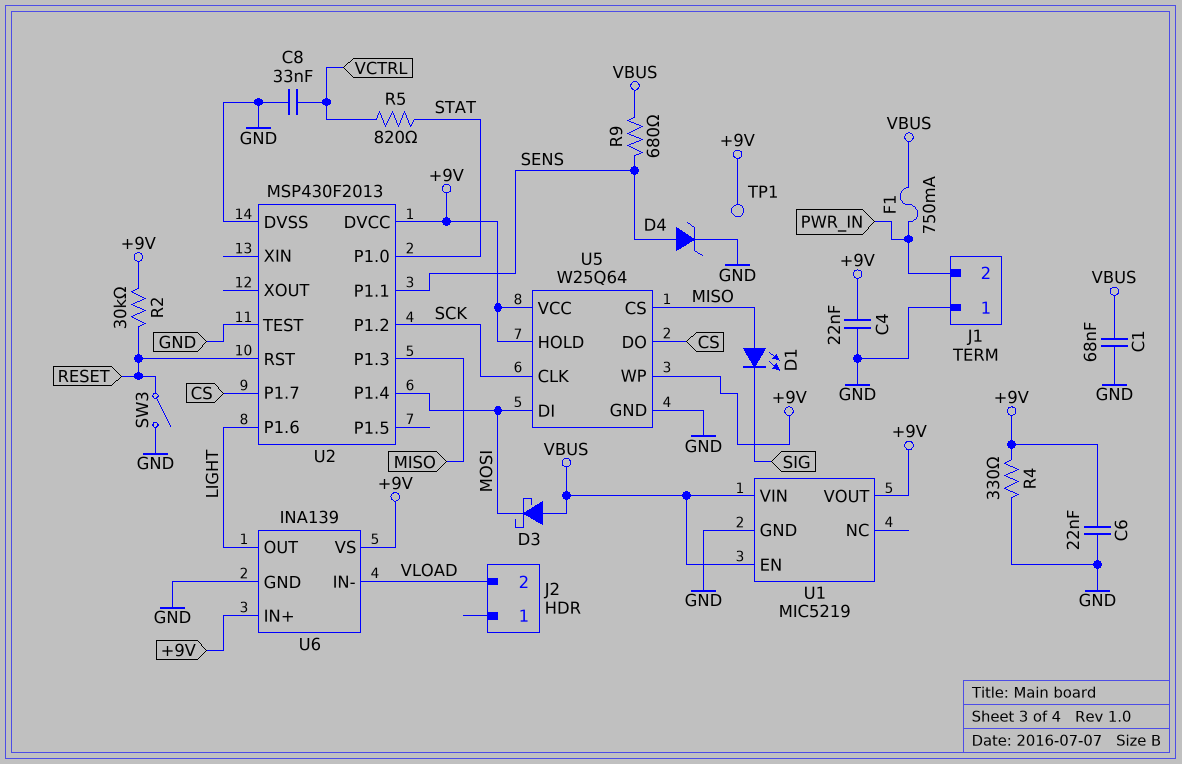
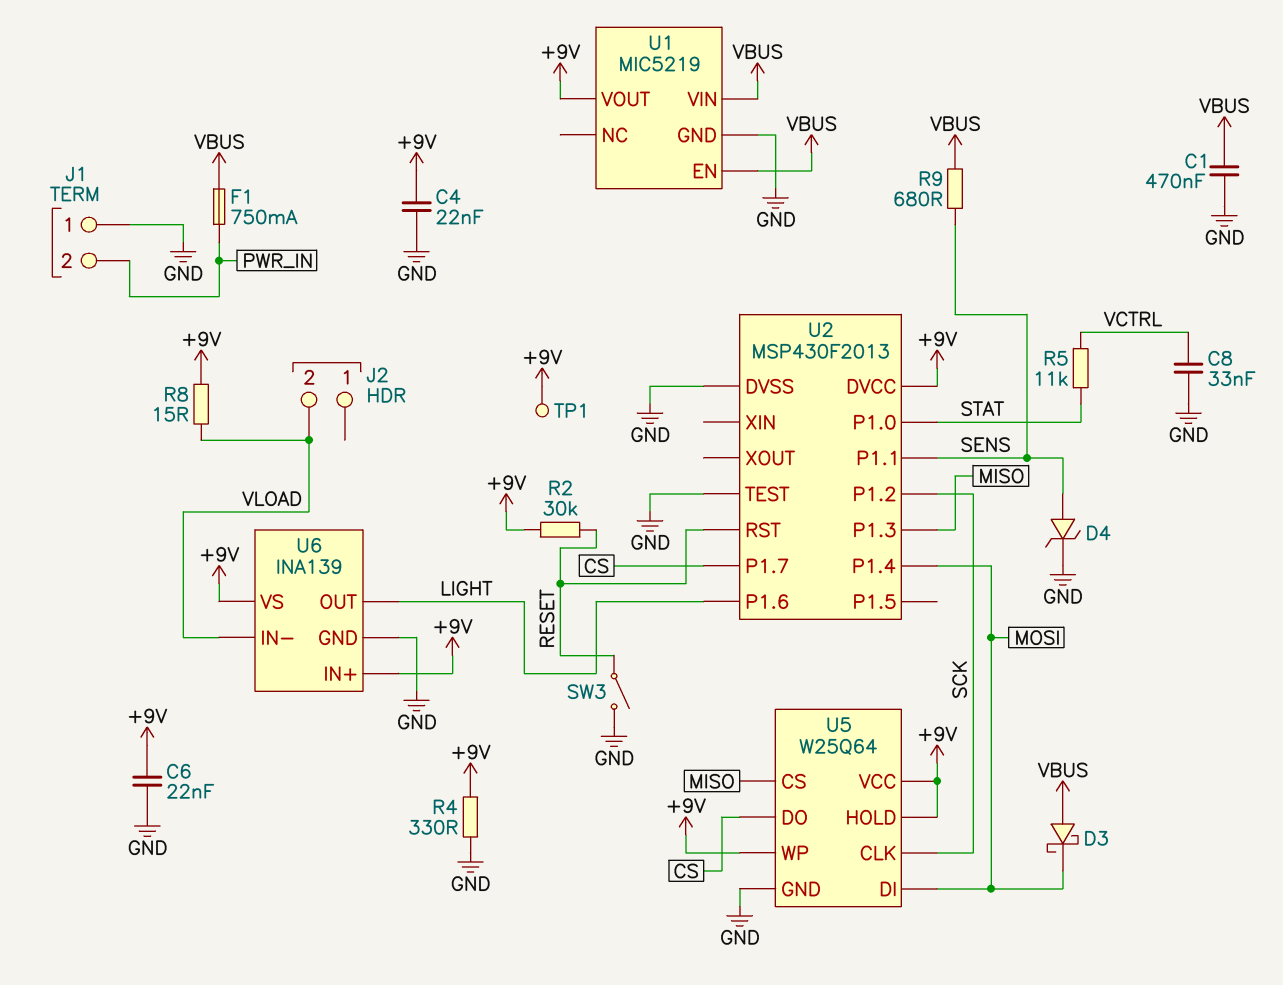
C1: 68nF (GND, VBUS) -> 470nF (GND, VBUS)
D1: LED (A MISO, K SIG) -> none
R5: 820 (STAT, VCTRL) -> 11k (STAT, VCTRL)
R8: none -> 15 (+9V, VLOAD)

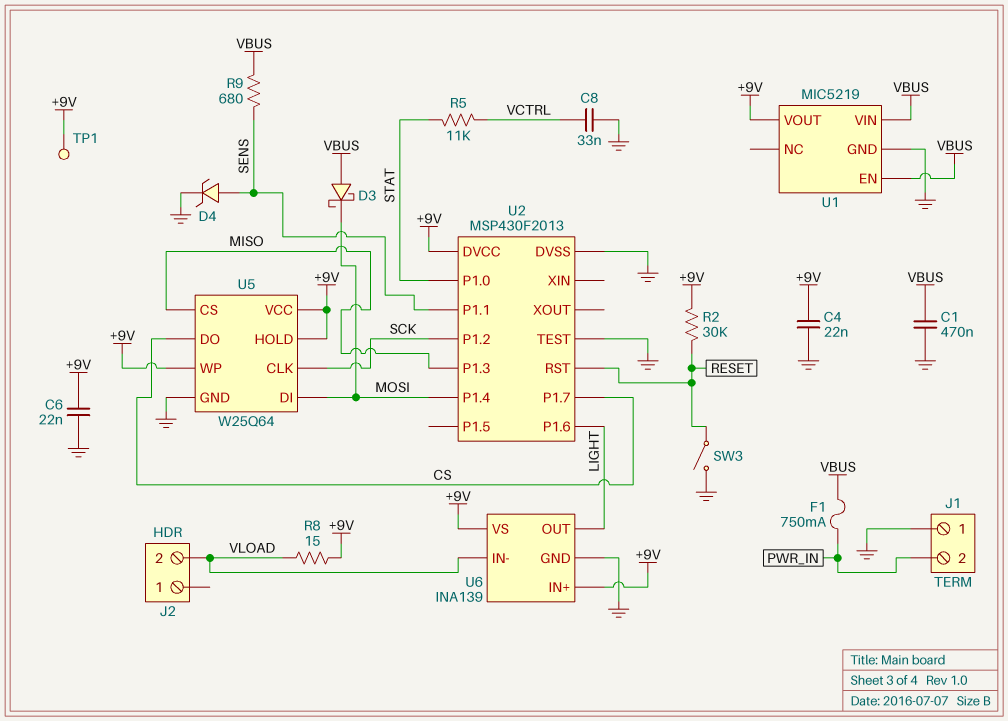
R4: 330 (+9V, GND) -> none

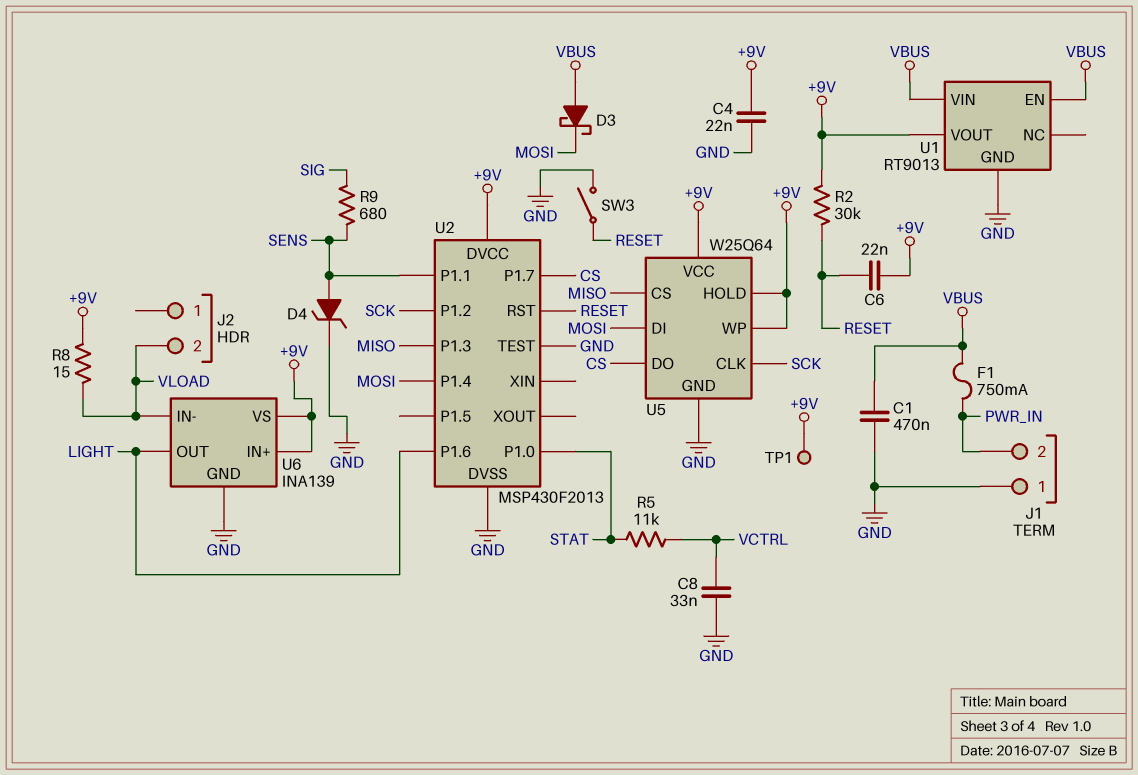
C6: 22nF (+9V, GND) -> 22nF (+9V, RESET)
R9: 680 (SENS, VBUS) -> 680 (SENS, SIG)
U1: MIC5219 -> RT9013

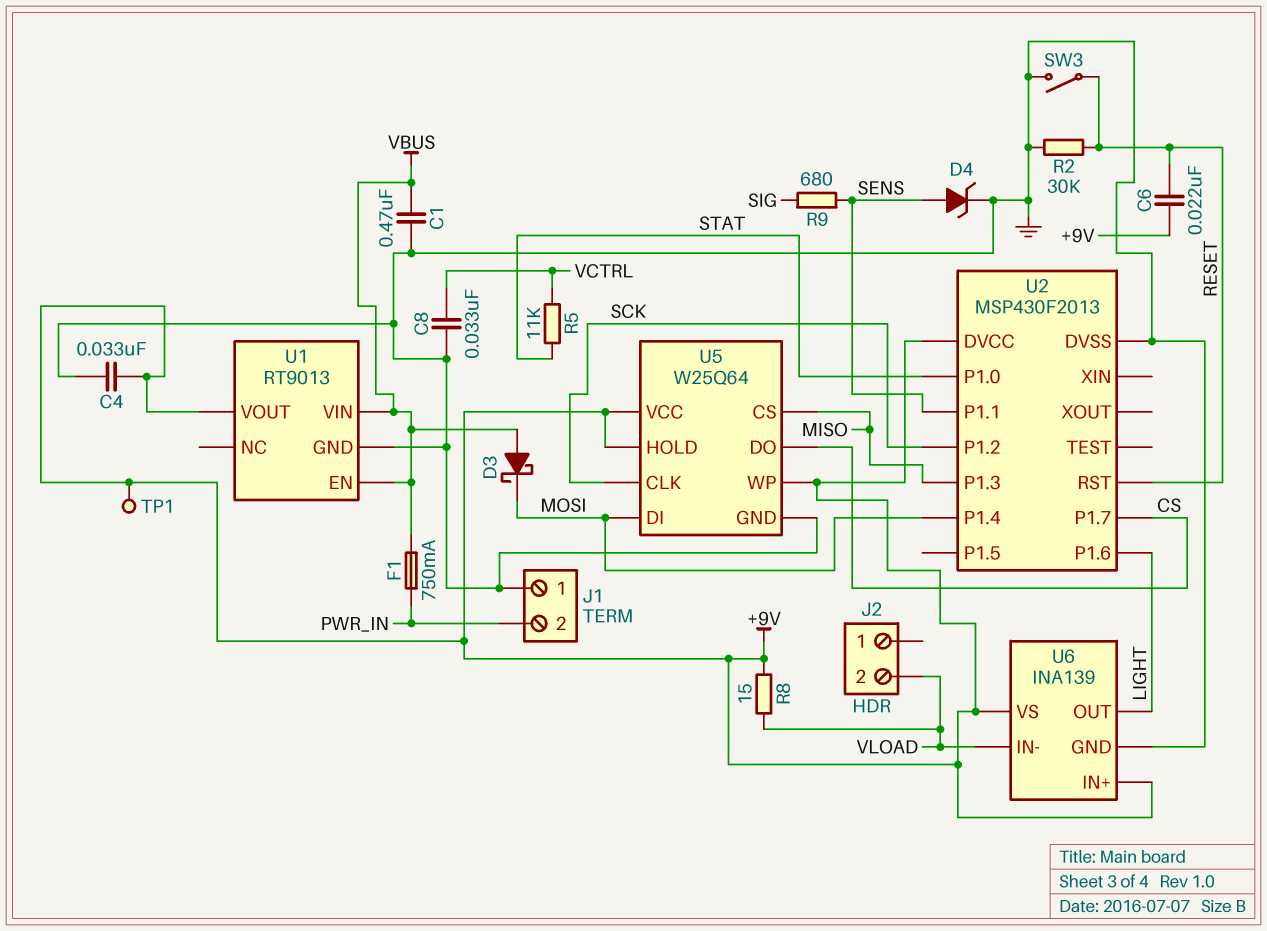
C4: 22nF (+9V, GND) -> 33nF (+9V, GND)
R2: 30k (+9V, RESET) -> 30k (GND, RESET)
U2 pin TEST: GND -> none

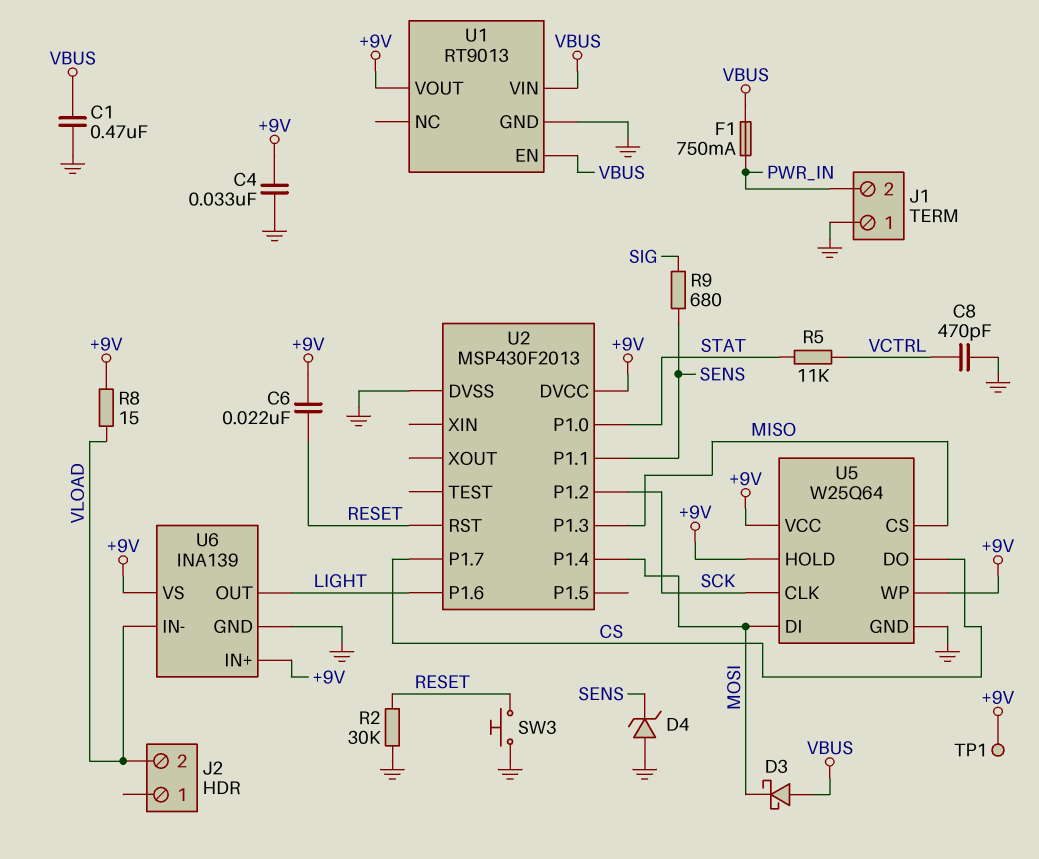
C8: 33nF (GND, VCTRL) -> 470pF (GND, VCTRL)
D4: zener (A SENS, K GND) -> zener (A GND, K SENS)
SW3: switch (GND, RESET) -> button (GND, RESET)

